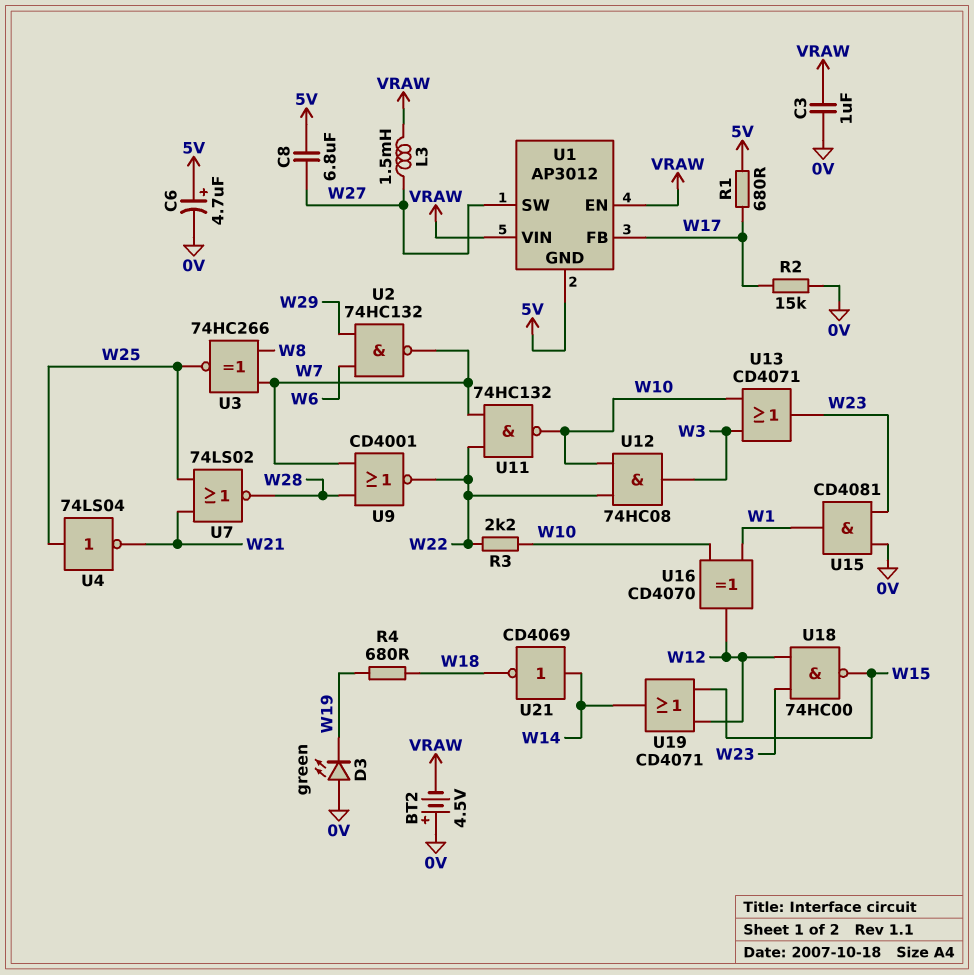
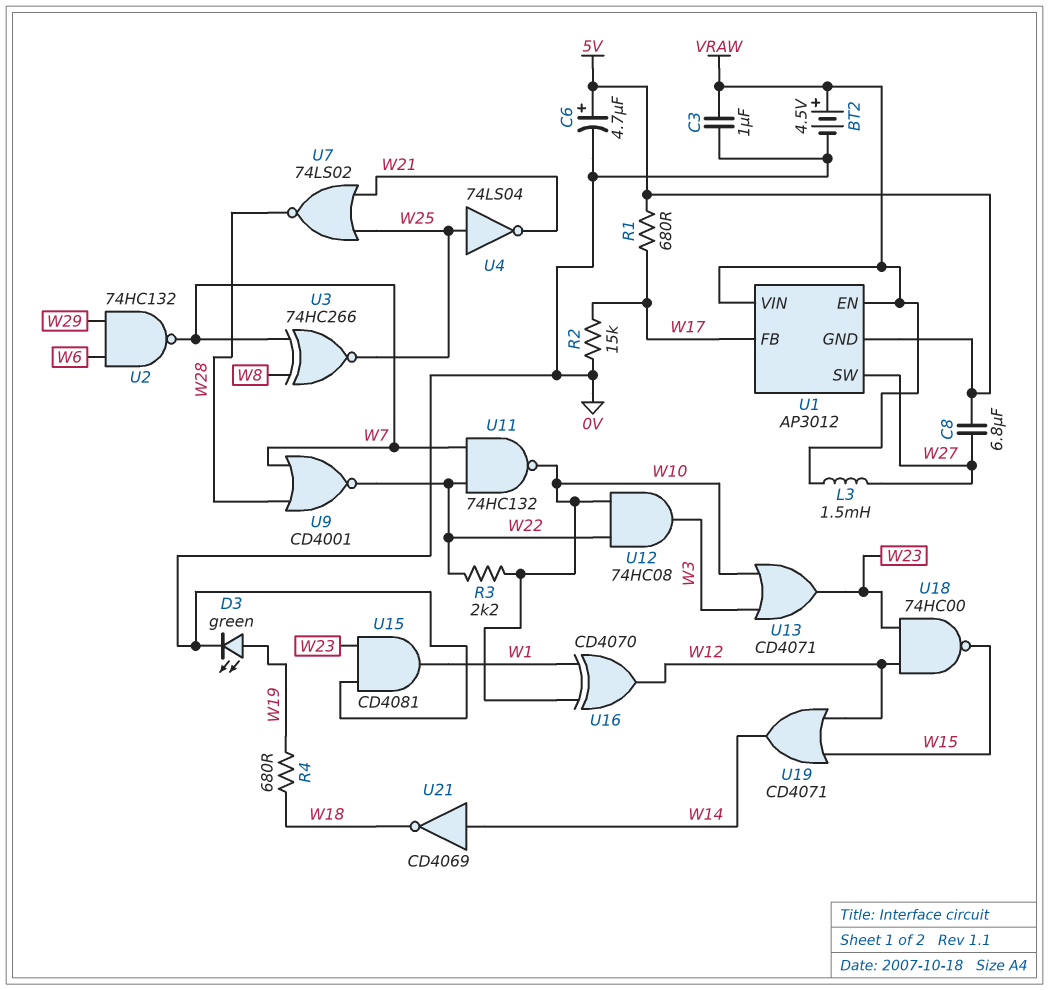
BT2: 4.5V (plus 0V, minus VRAW) -> 4.5V (plus VRAW, minus 0V)
D3: LED green (A 0V, K W19) -> LED green (A W19, K 0V)

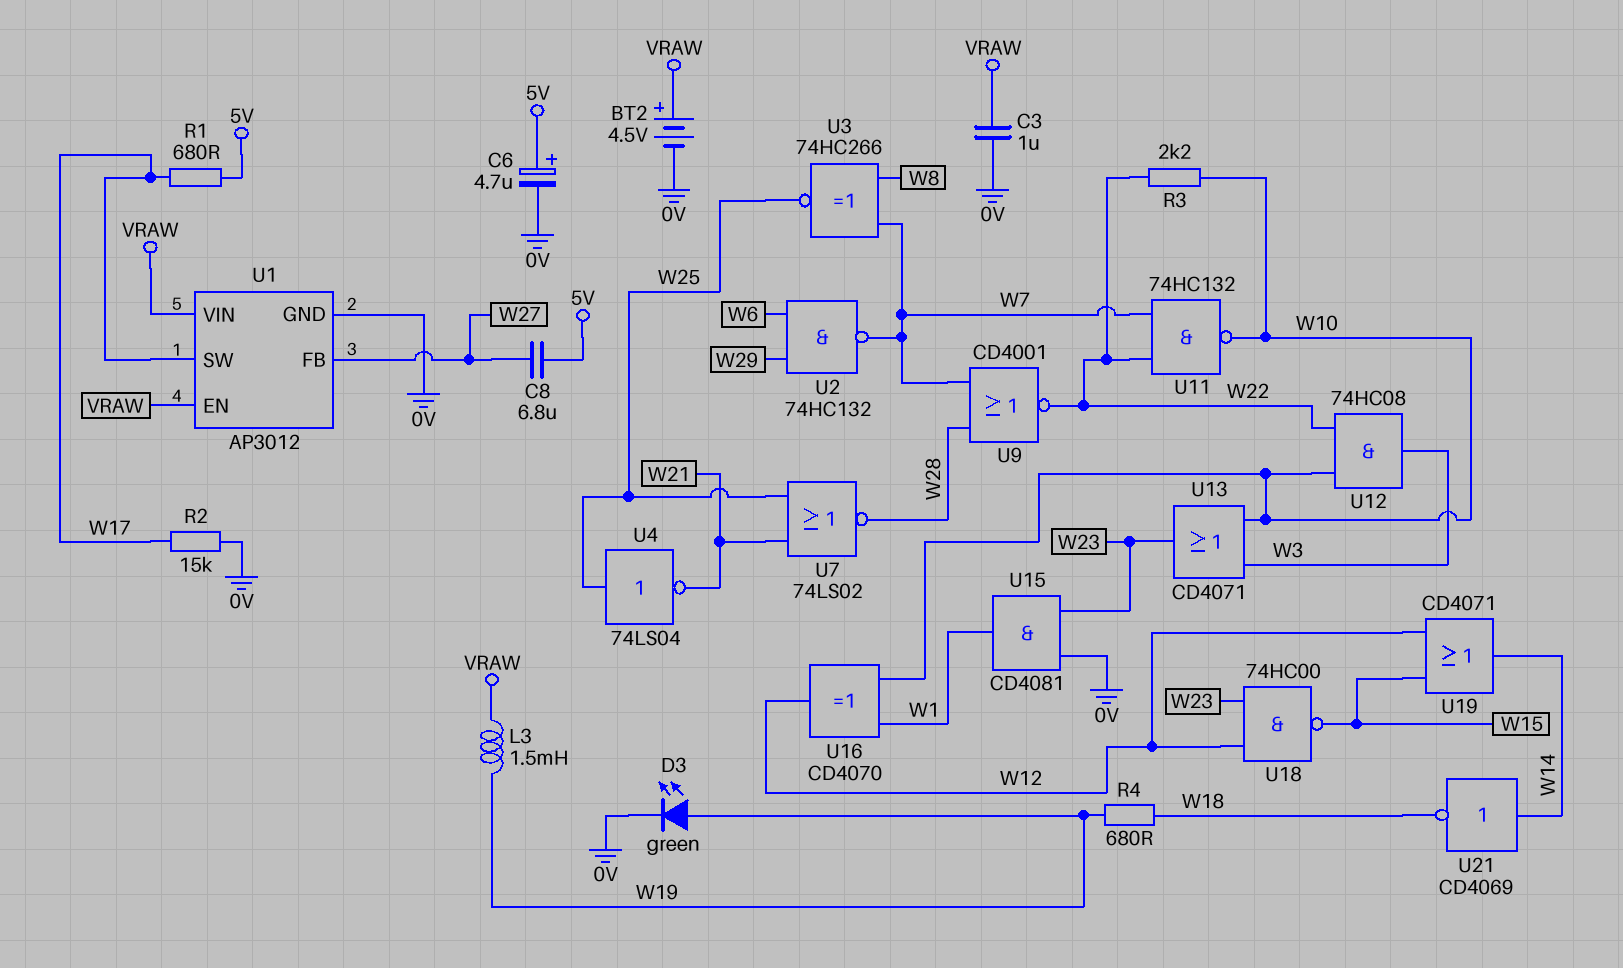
L3: 1.5mH (VRAW, W27) -> 1.5mH (VRAW, W19)
U1 pin FB: W17 -> W27
U1 pin GND: 5V -> 0V
U1 pin SW: W27 -> W17

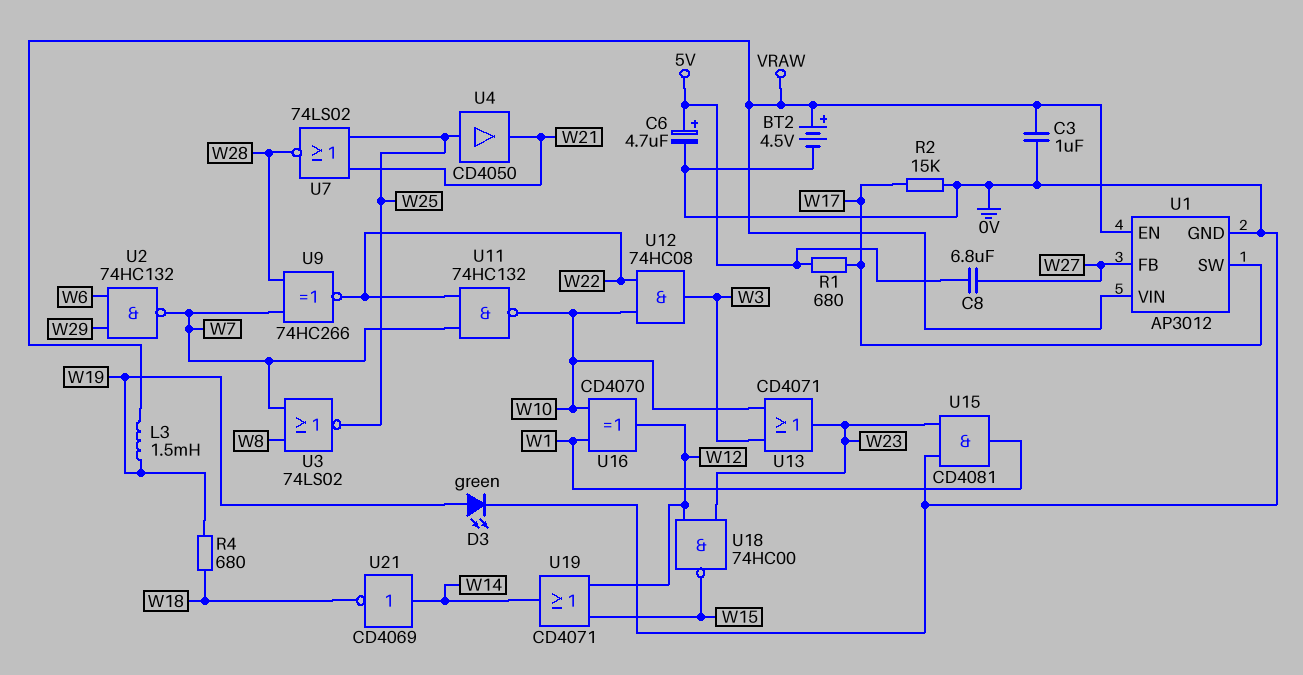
R3: 2.2k (W10, W22) -> none
U3: XNOR 74HC266 (in W7, in W8, out W25) -> NOR 74LS02 (in W7, in W8, out W25)
U4: NOT 74LS04 (in W25, out W21) -> buffer CD4050 (in W25, out W21)
U9: NOR CD4001 (in W7, in W28, out W22) -> XNOR 74HC266 (in W7, in W28, out W22)

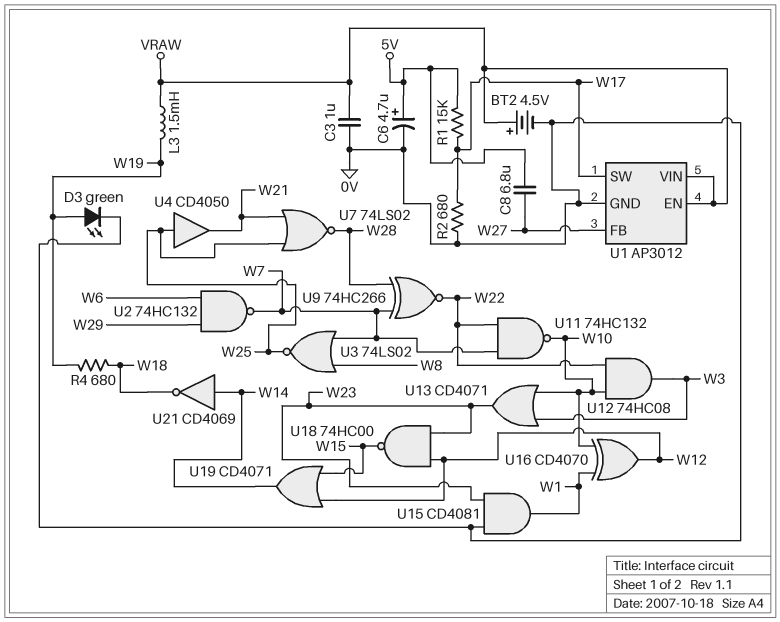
R1: 680 (5V, W17) -> 15k (5V, W17)
R2: 15k (0V, W17) -> 680 (0V, W17)

